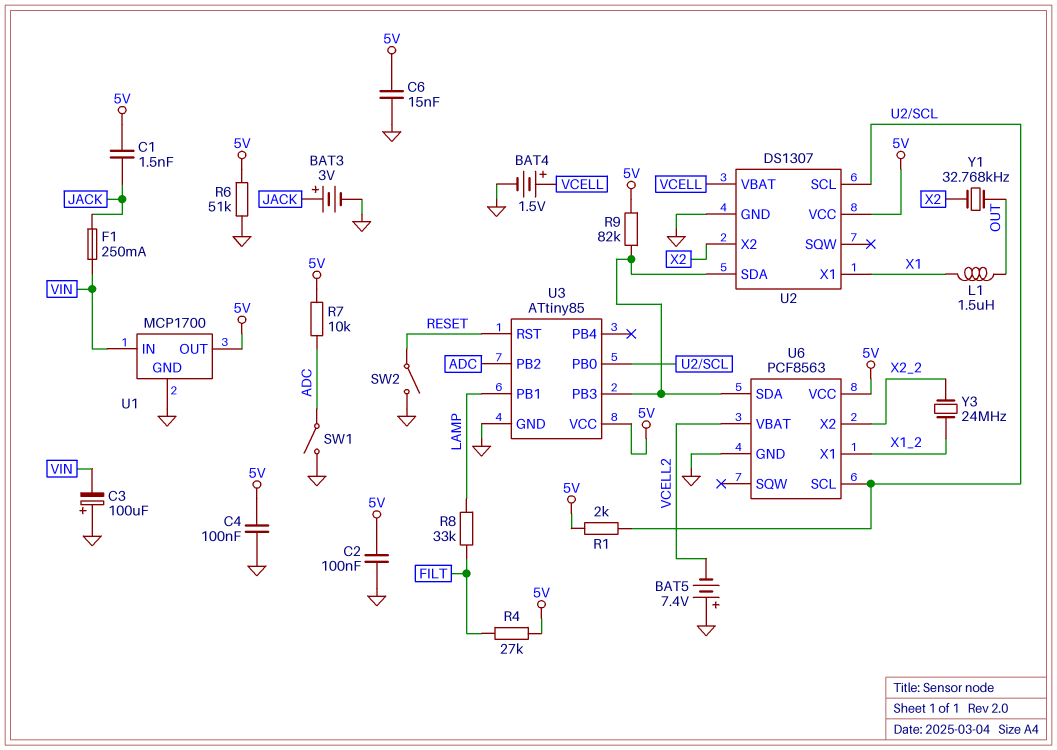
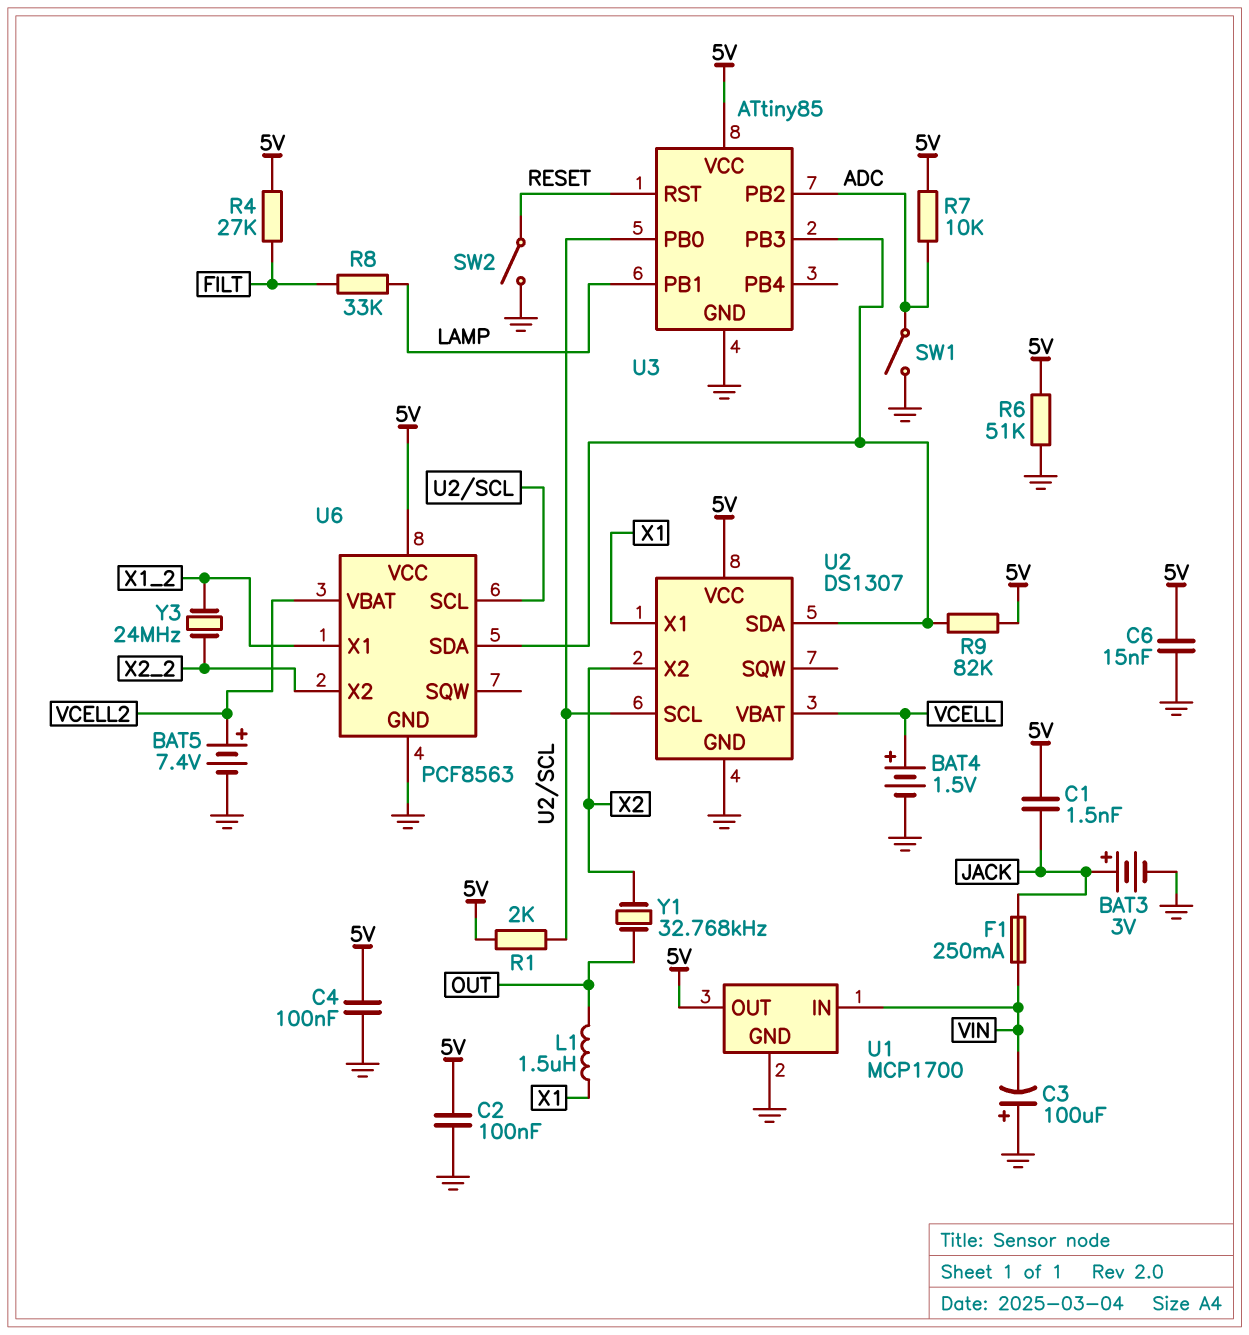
BAT5: 7.4V (plus GND, minus VCELL2) -> 7.4V (plus VCELL2, minus GND)

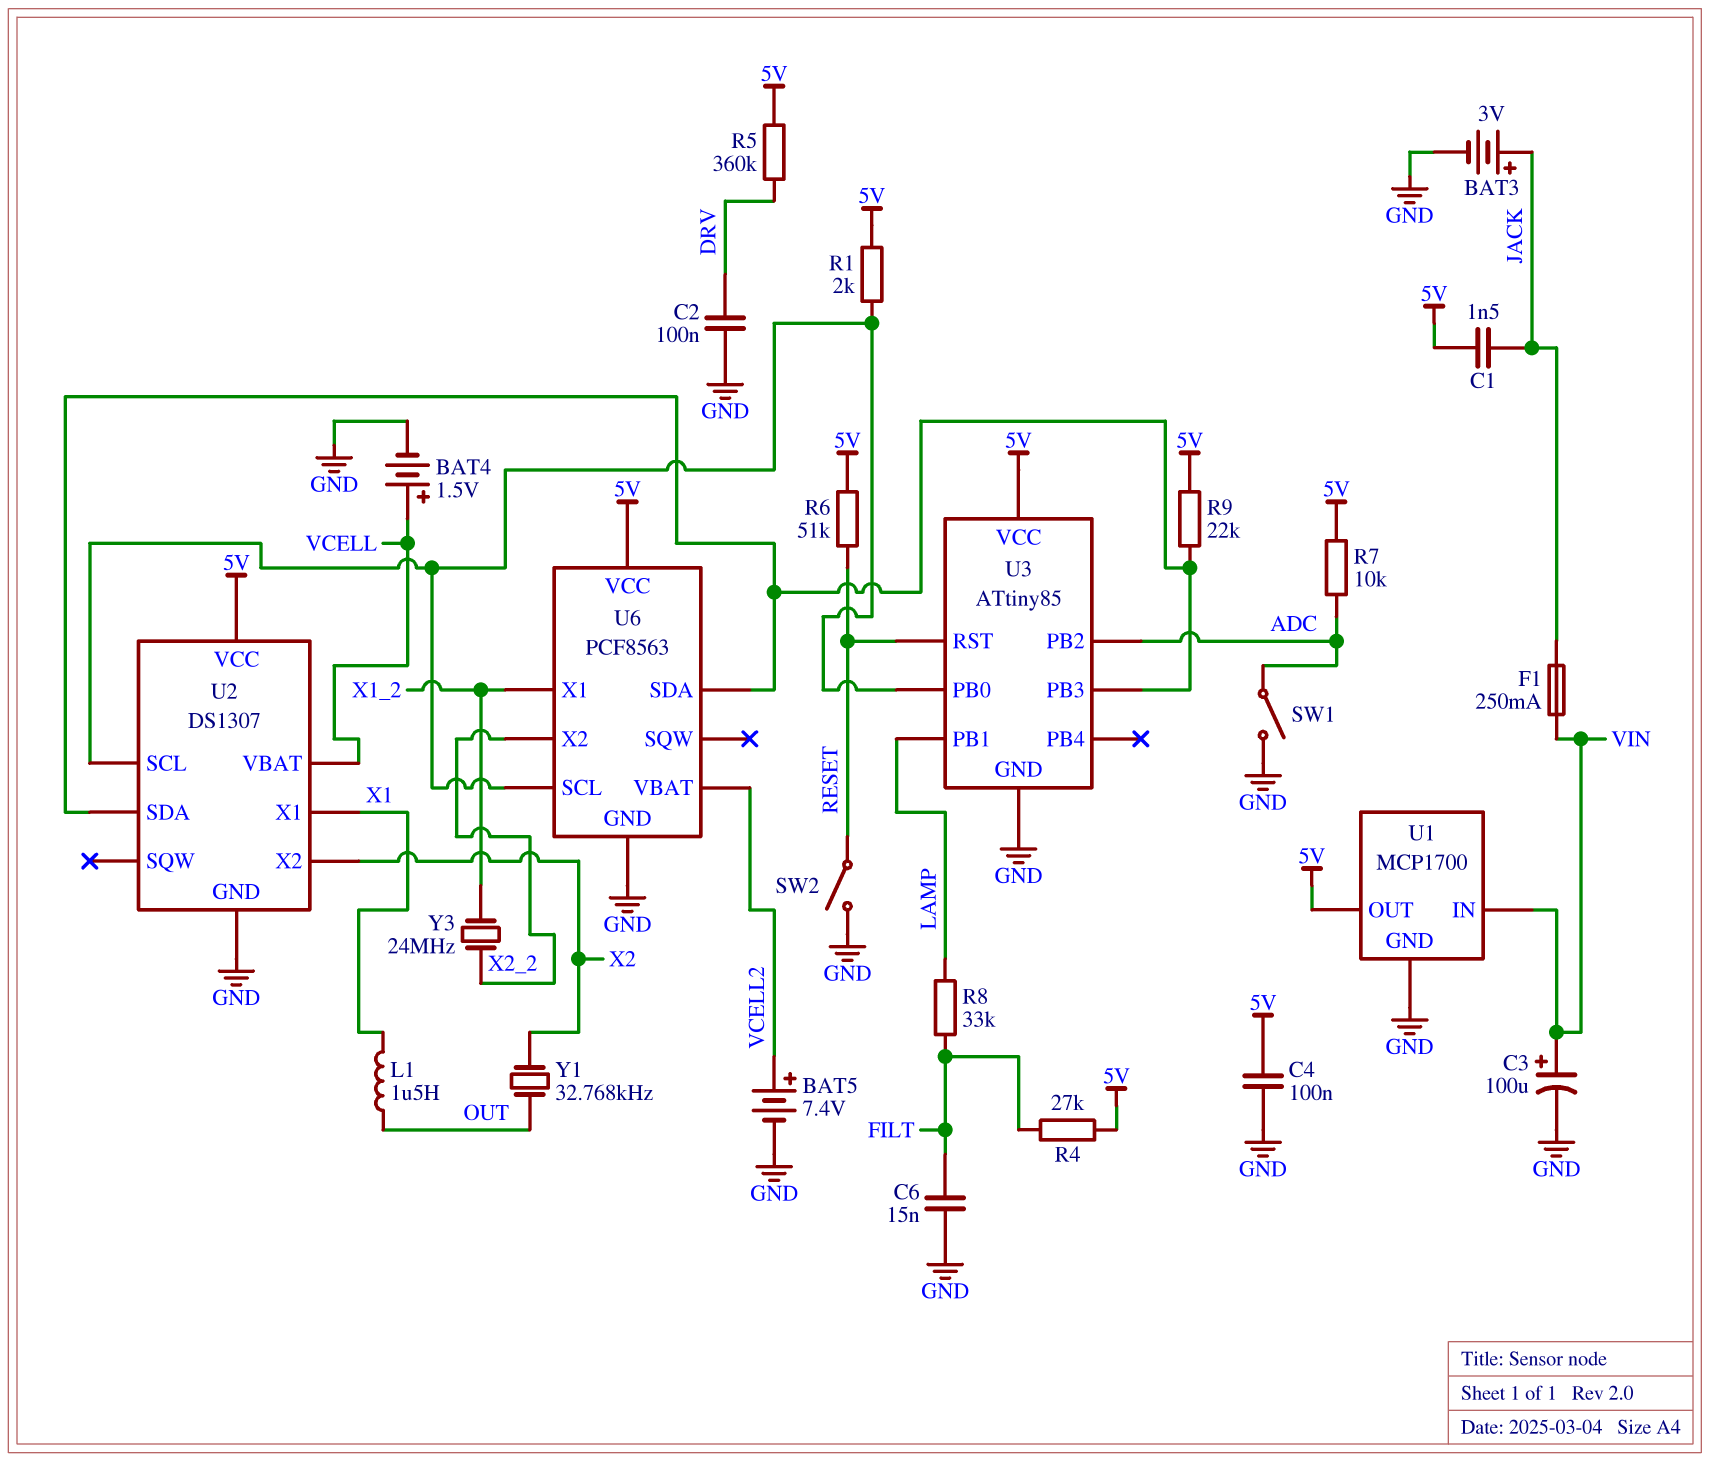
C2: 100nF (5V, GND) -> 100nF (DRV, GND)
C3: 100uF (plus GND, minus VIN) -> 100uF (plus VIN, minus GND)
C6: 15nF (5V, GND) -> 15nF (FILT, GND)
R5: none -> 360k (5V, DRV)
R6: 51k (5V, GND) -> 51k (5V, RESET)
R9: 82k (5V, U2/SDA) -> 22k (5V, U2/SDA)

